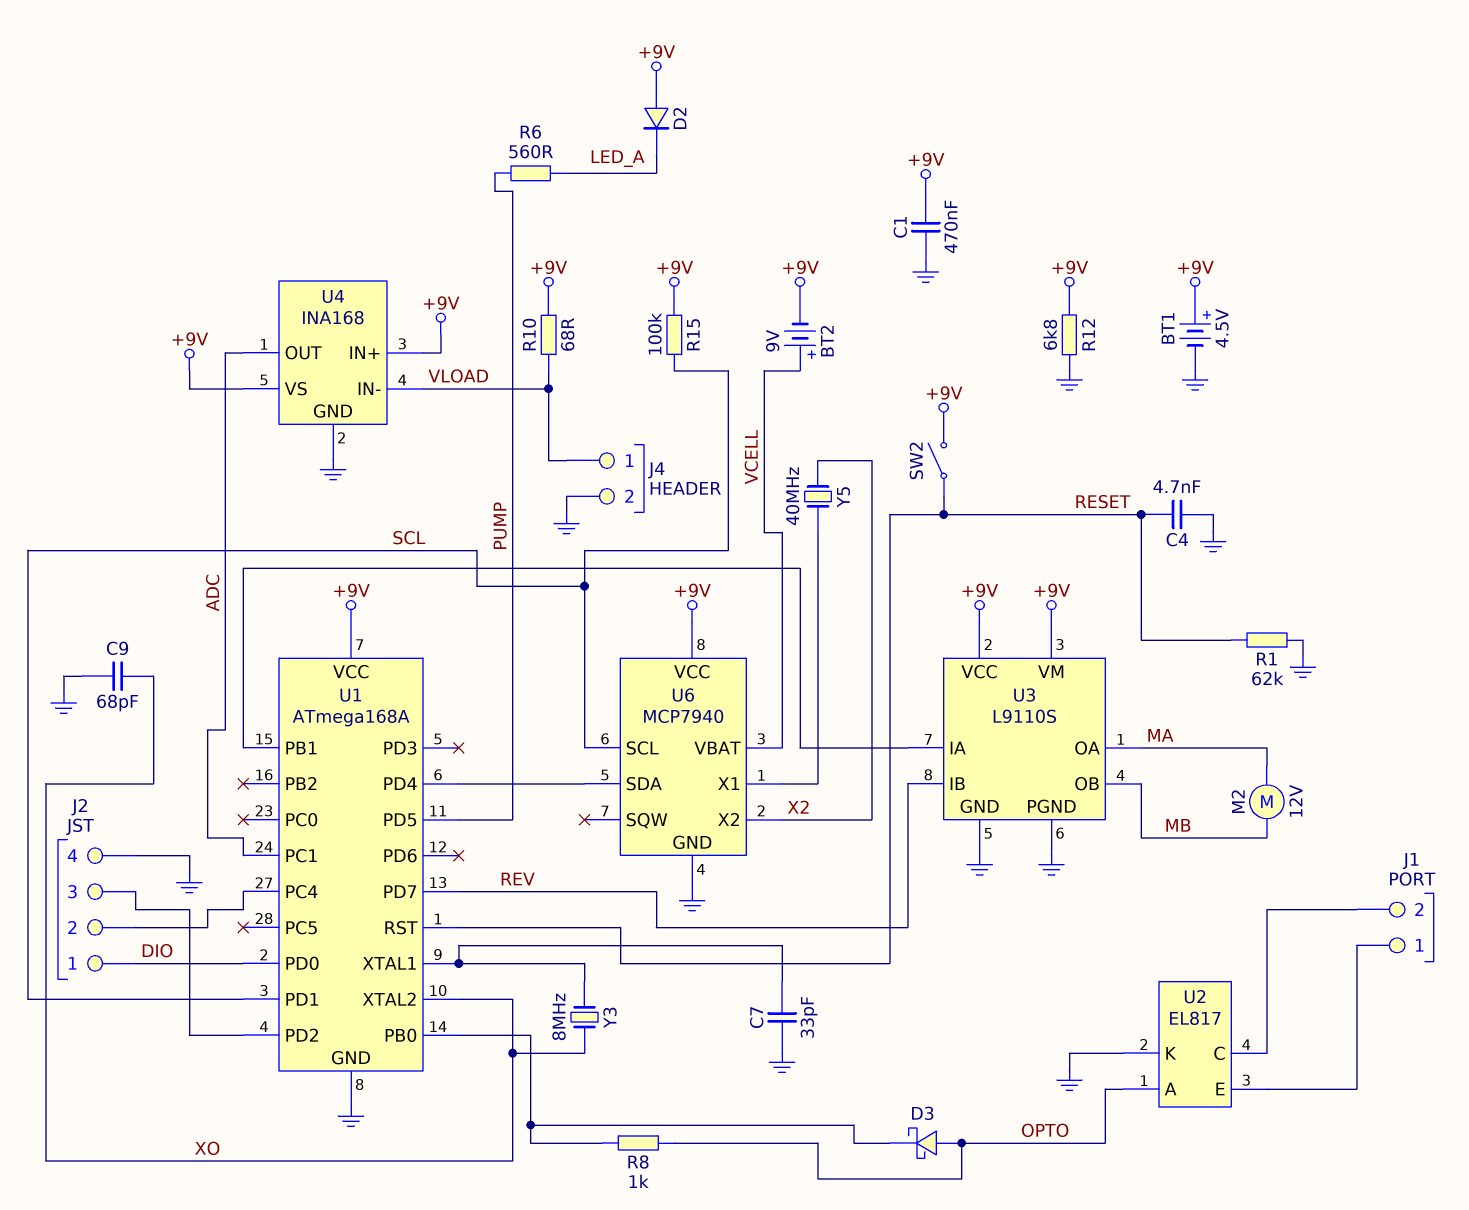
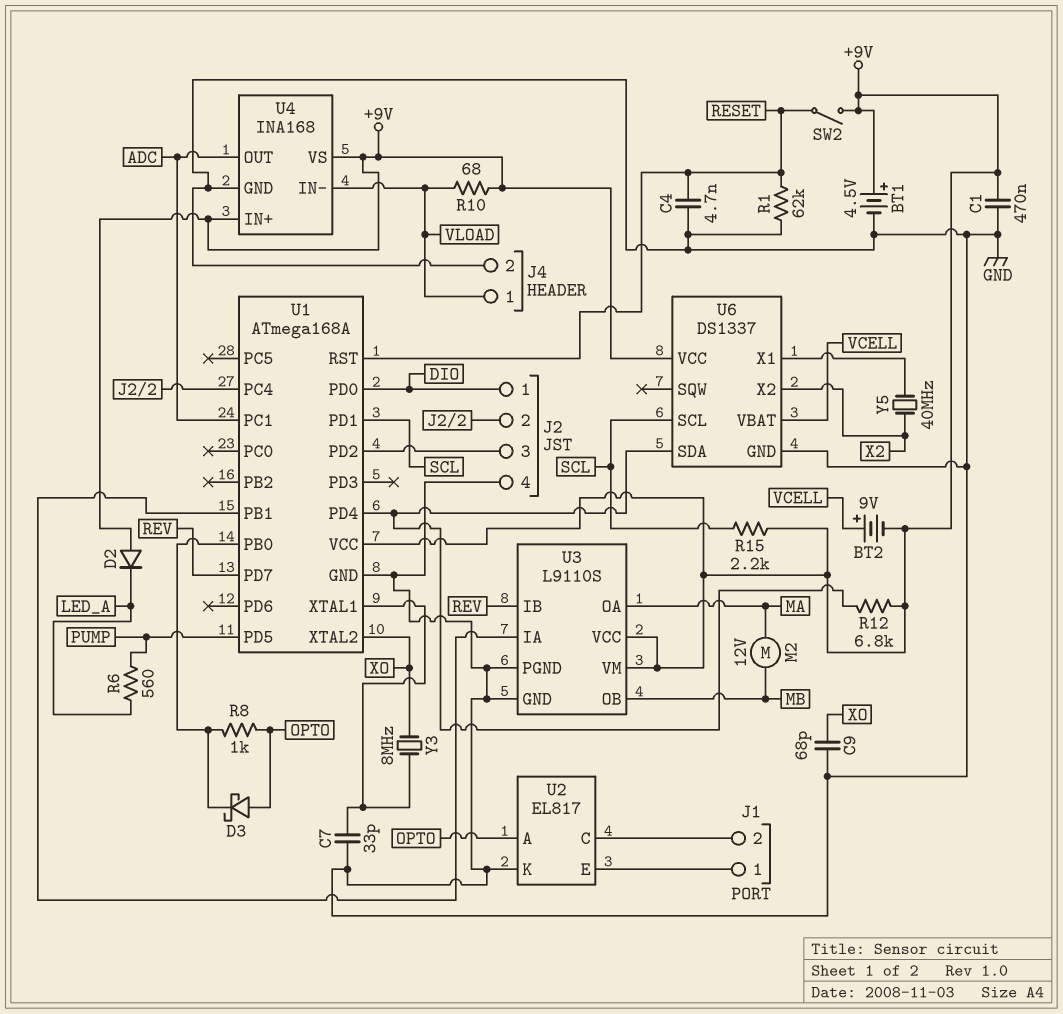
R12: 6.8k (+9V, GND) -> 6.8k (+9V, U1/PD4)
R15: 100k (+9V, SCL) -> 2.2k (+9V, SCL)
U6: MCP7940 -> DS1337

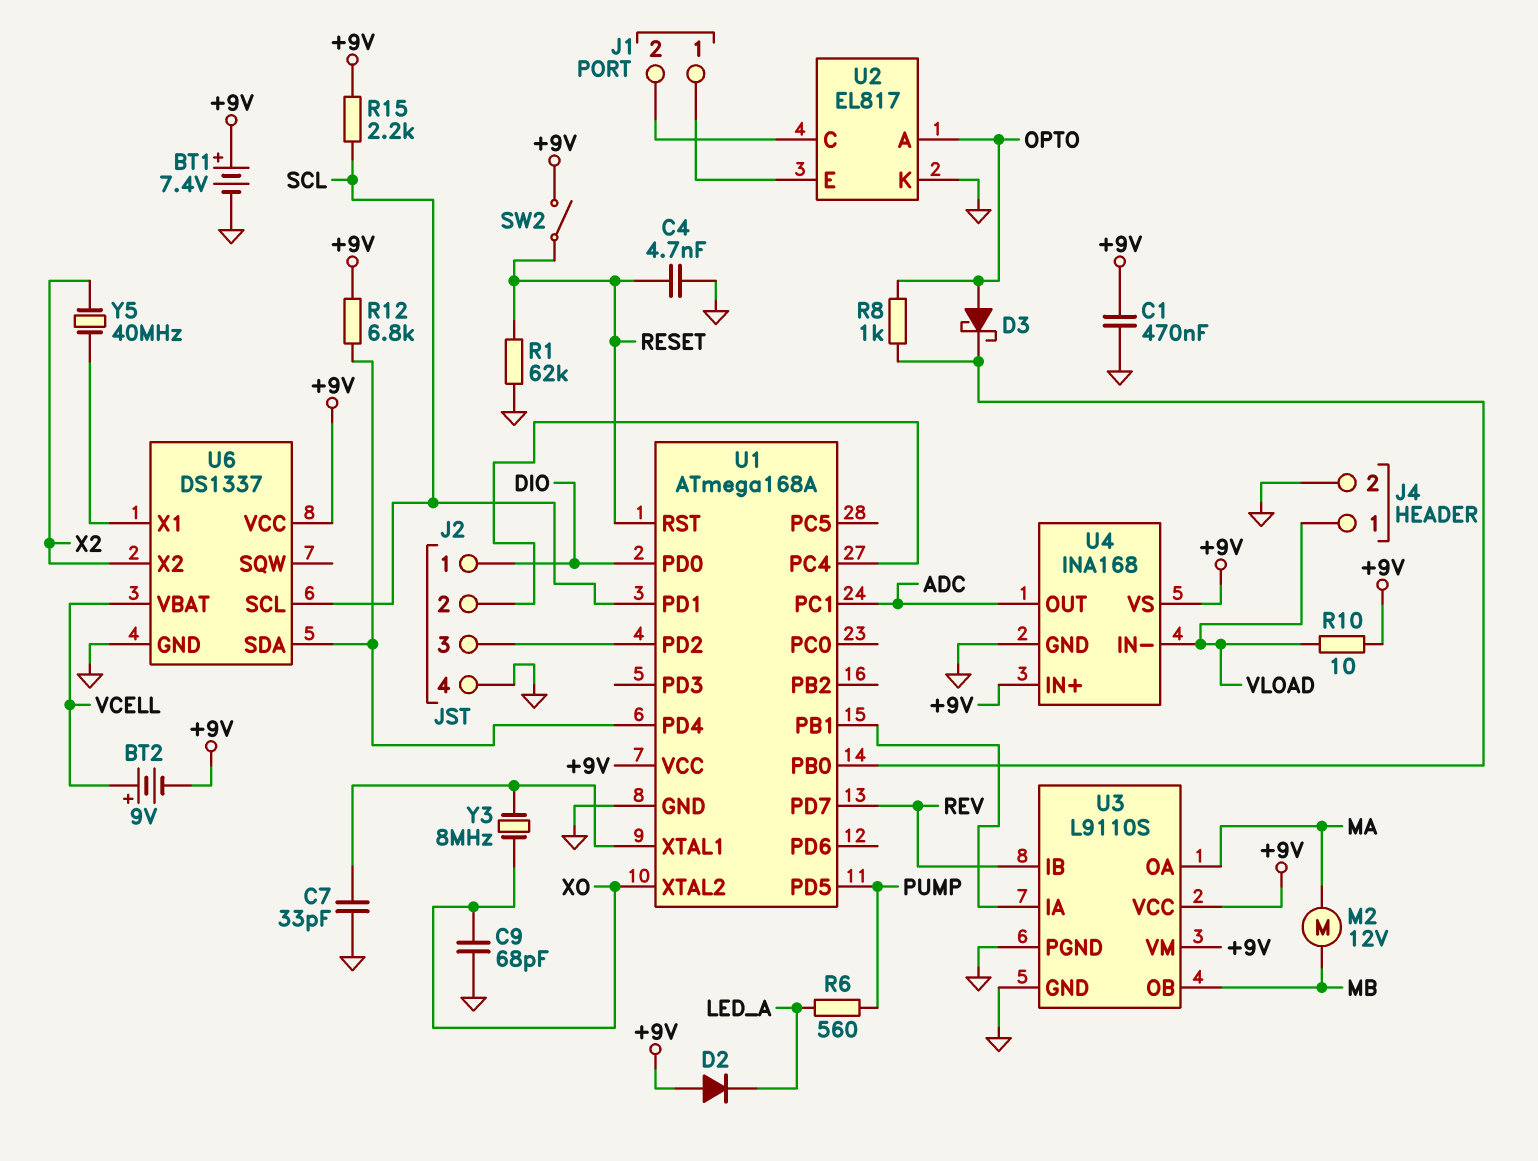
BT1: 4.5V (plus +9V, minus GND) -> 7.4V (plus +9V, minus GND)
R10: 68 (+9V, VLOAD) -> 10 (+9V, VLOAD)

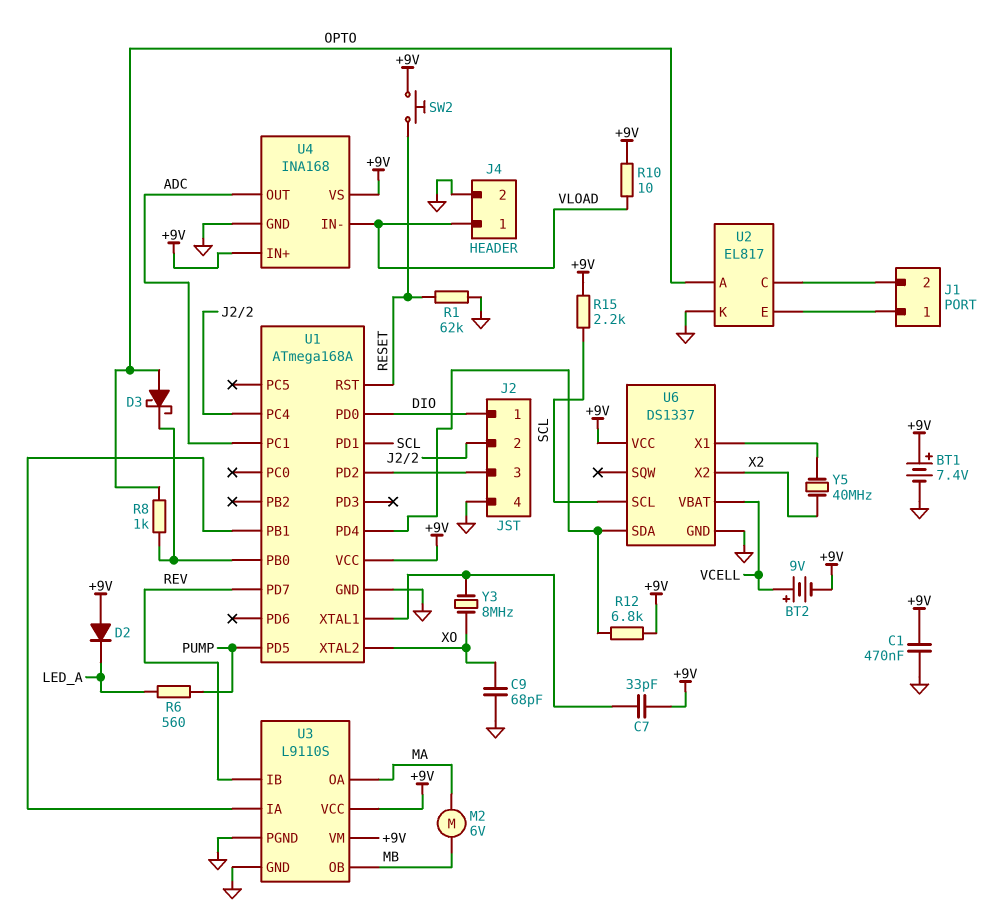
C4: 4.7nF (GND, RESET) -> none
C7: 33pF (GND, U1/XTAL1) -> 33pF (+9V, U1/XTAL1)
M2: motor 12V (MA, MB) -> motor 6V (MA, MB)
SW2: switch (+9V, RESET) -> button (+9V, RESET)

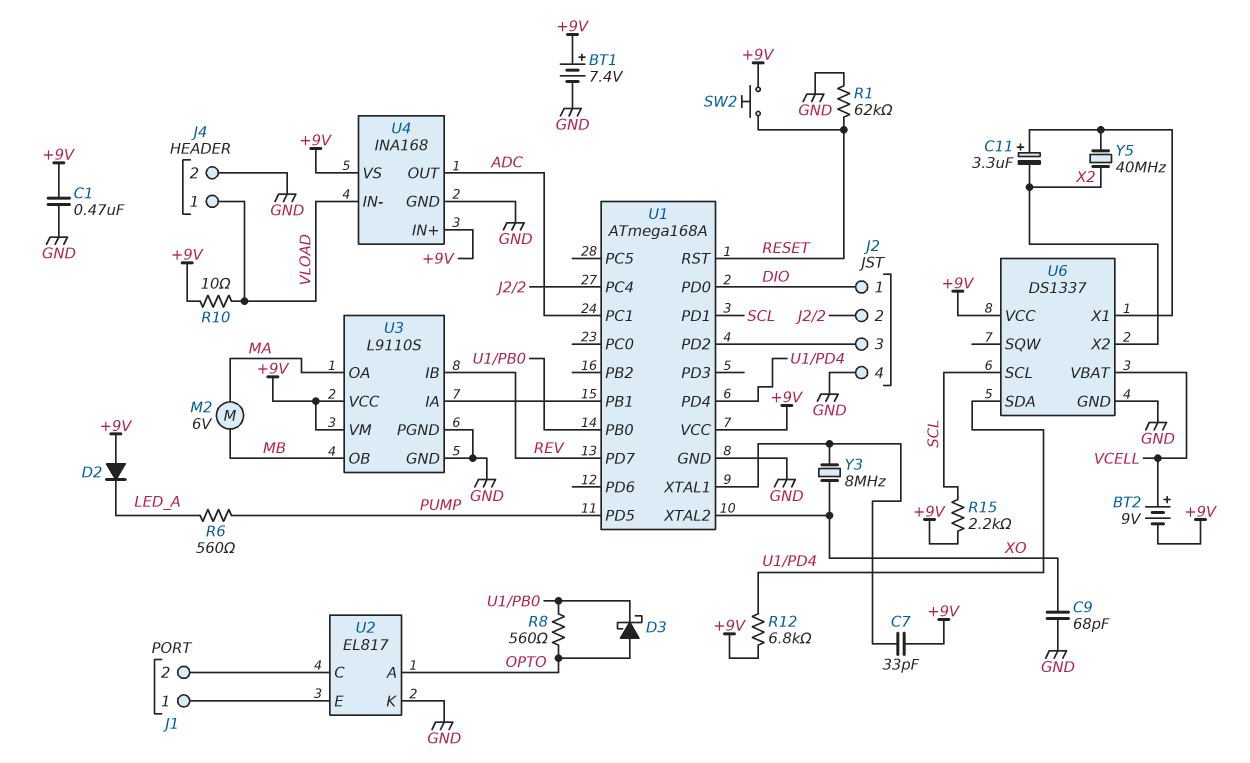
C11: none -> 3.3uF (plus U6/X1, minus X2)
R8: 1k (OPTO, U1/PB0) -> 560 (OPTO, U1/PB0)

